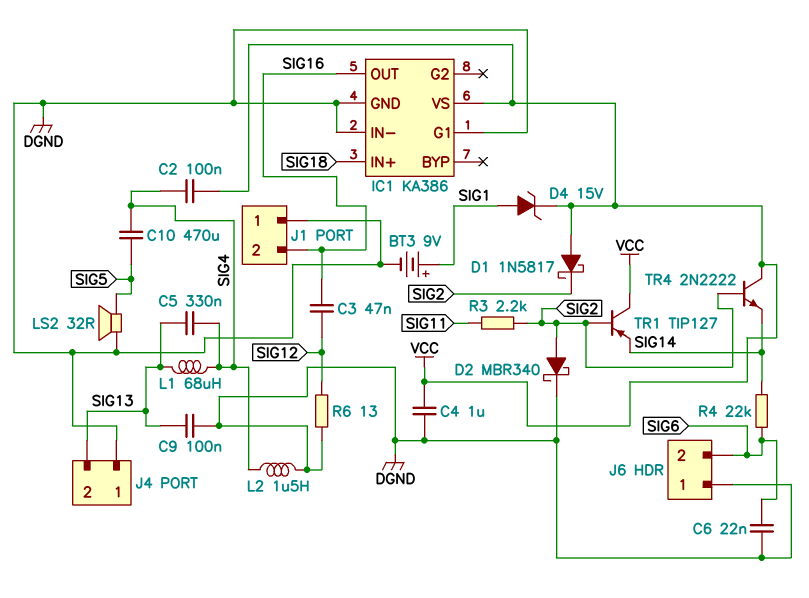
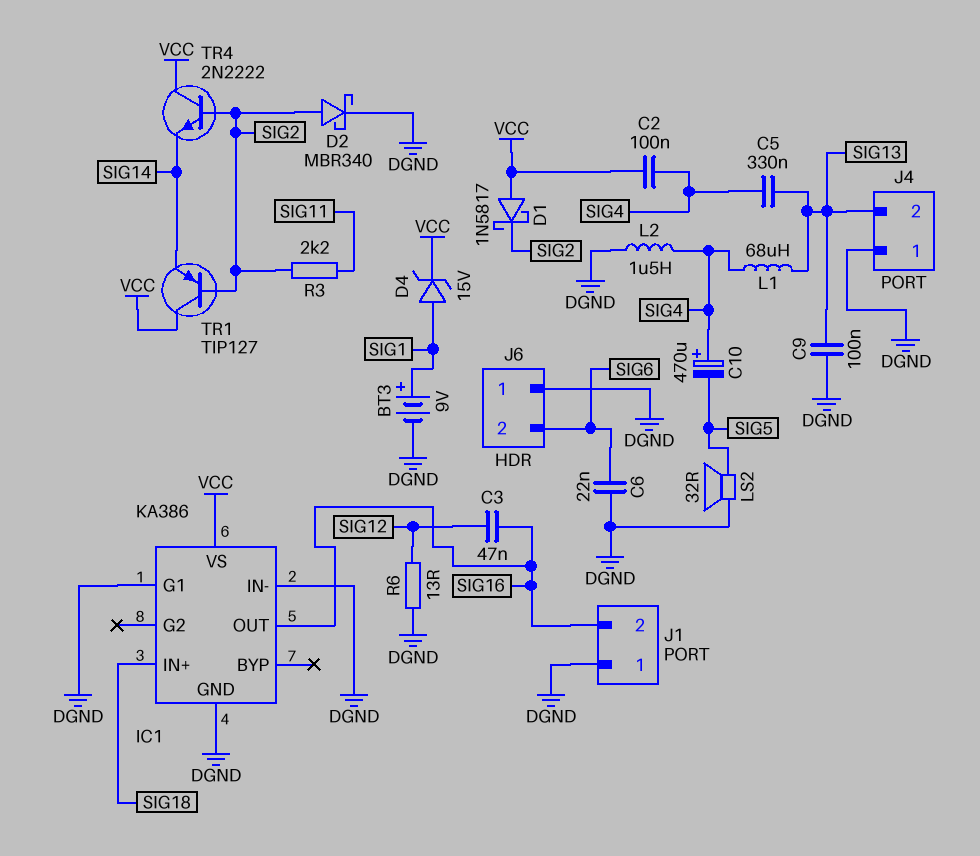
C4: 1uF (DGND, VCC) -> none
C10: 470uF (SIG4, SIG5) -> 470uF (plus SIG4, minus SIG5)
R4: 22k (SIG6, SIG14) -> none

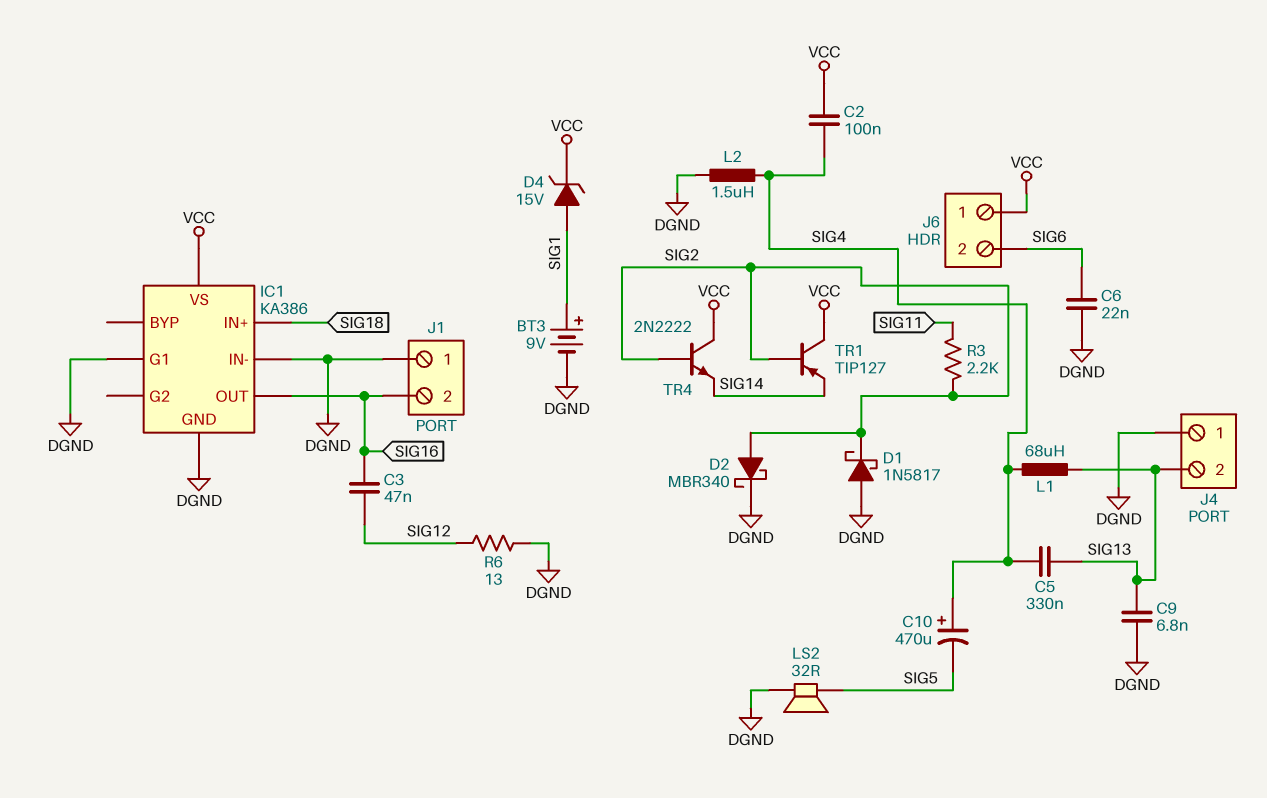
C9: 100nF (DGND, SIG13) -> 6.8nF (DGND, SIG13)
D1: schottky 1N5817 (A VCC, K SIG2) -> schottky 1N5817 (A DGND, K SIG2)
J6 pin 1: DGND -> VCC

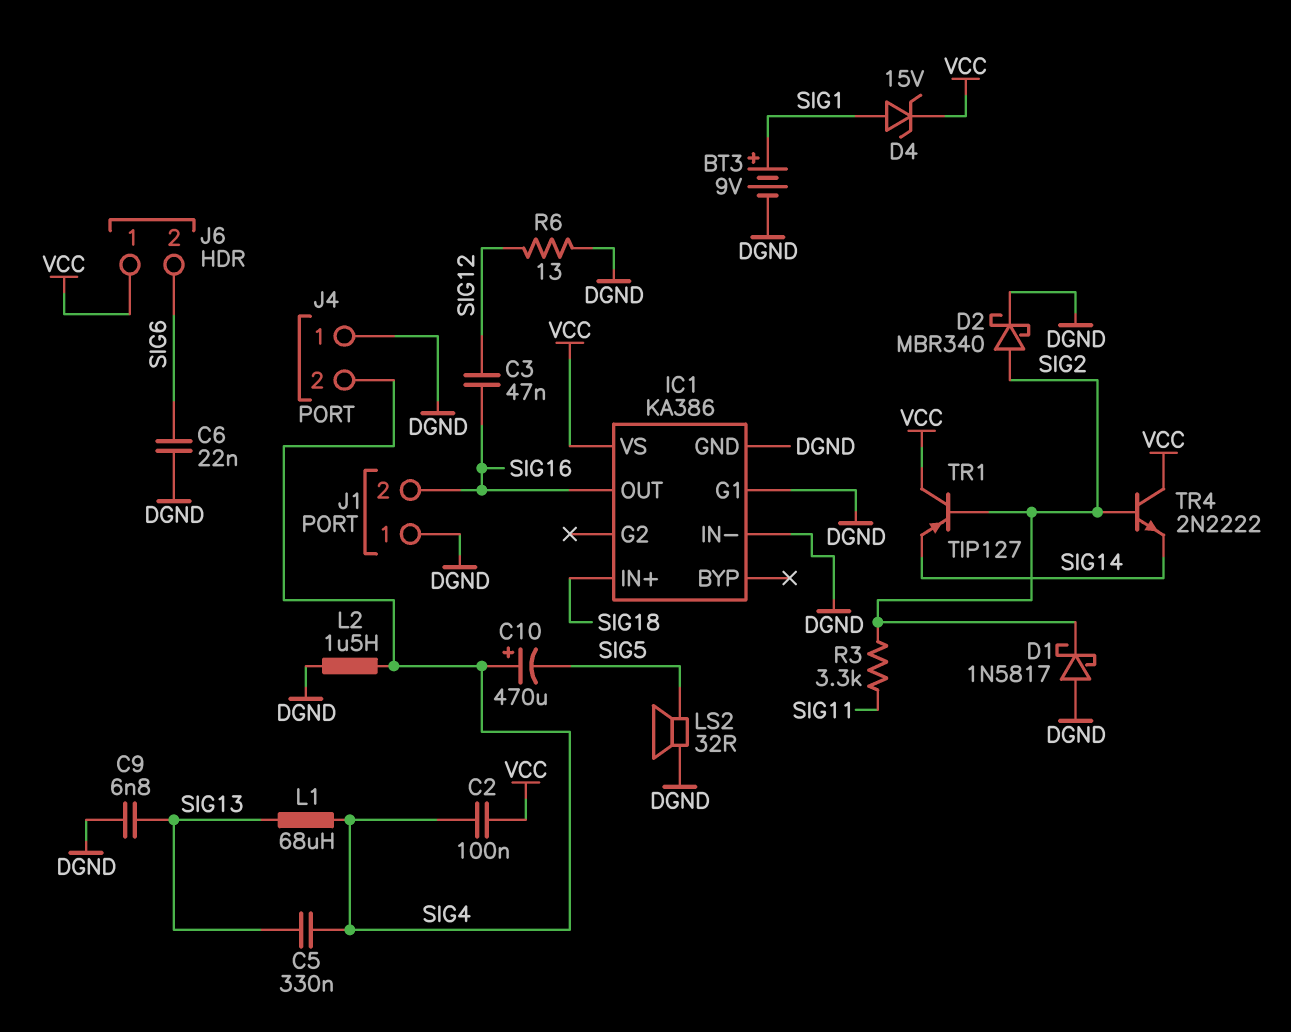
J4 pin 2: SIG13 -> SIG4
R3: 2.2k (SIG2, SIG11) -> 3.3k (SIG2, SIG11)

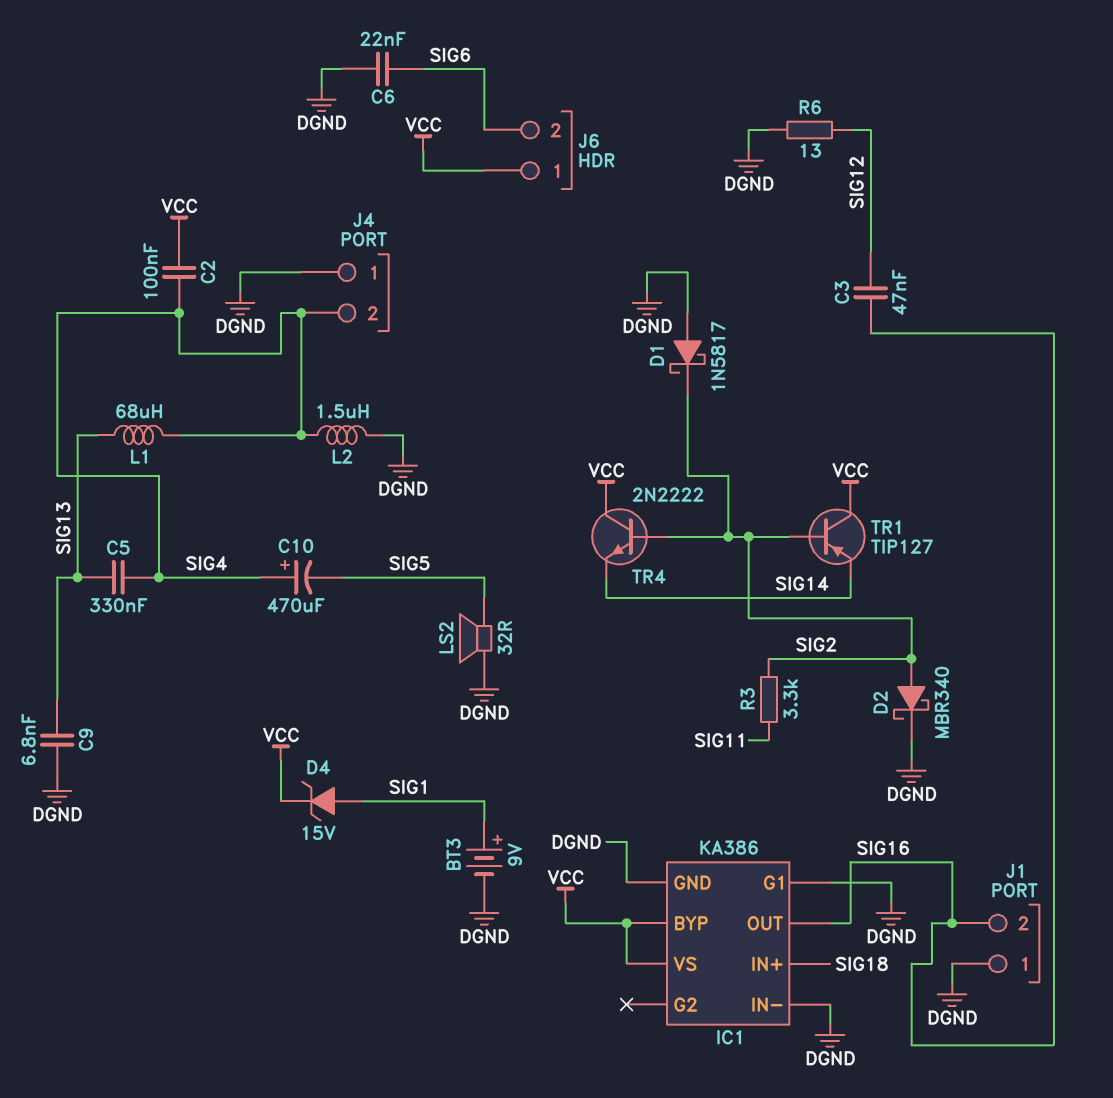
IC1 pin BYP: none -> VCC

